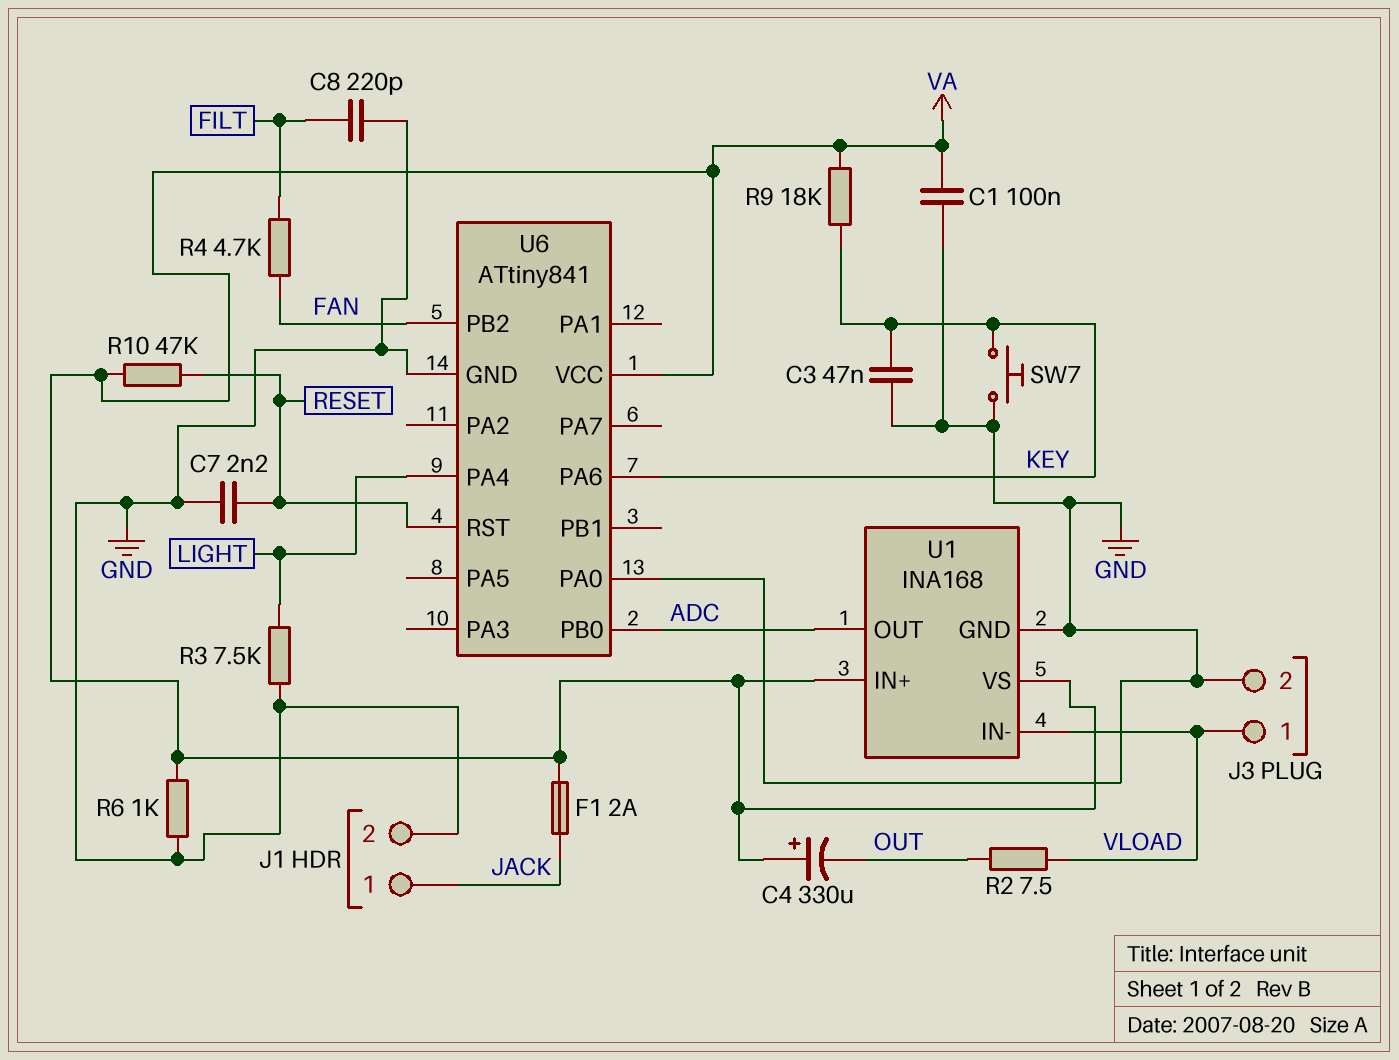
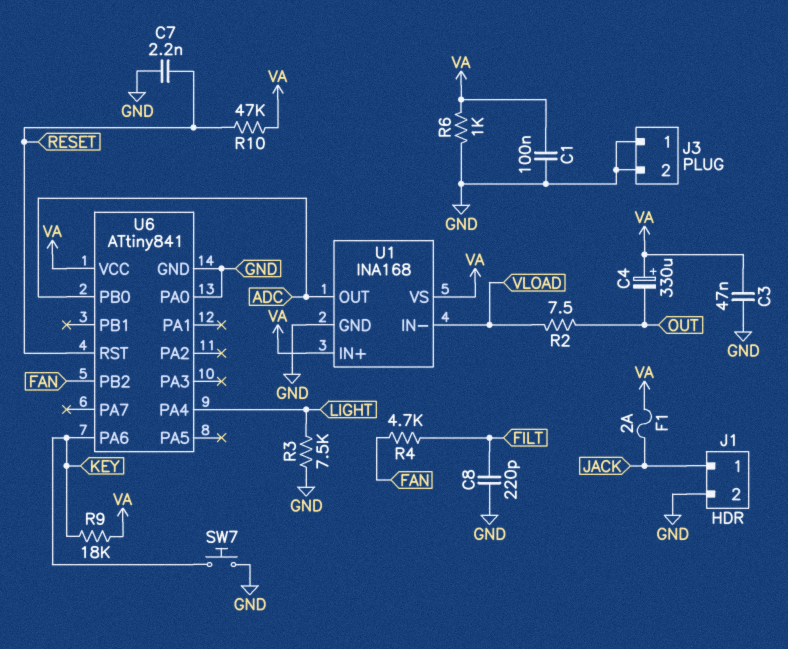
C3: 47nF (GND, KEY) -> 47nF (GND, VA)
J3 pin 1: VLOAD -> GND

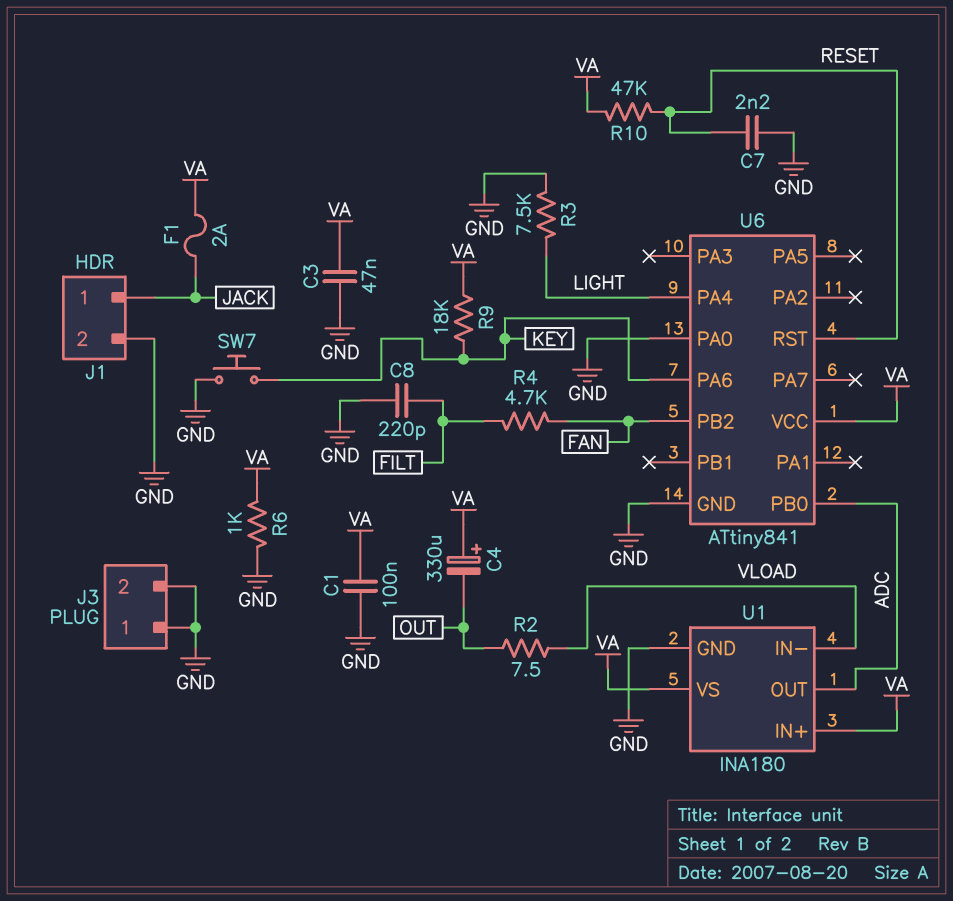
U1: INA168 -> INA180

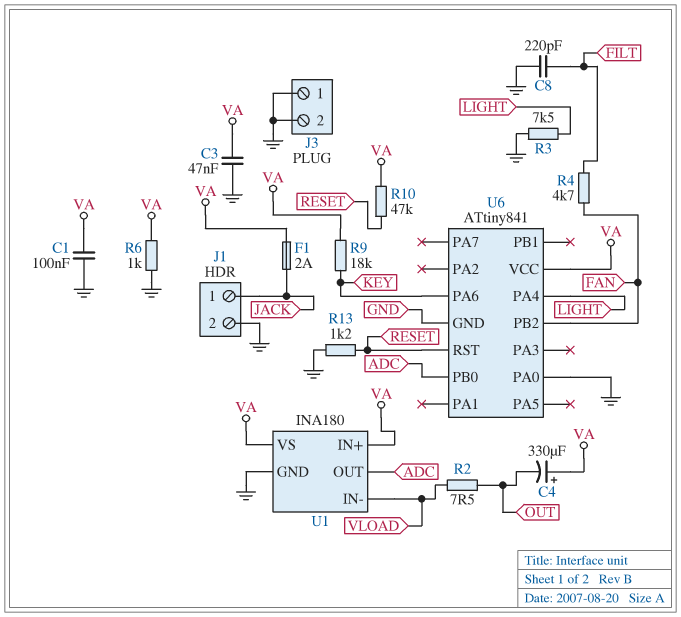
C7: 2.2nF (GND, RESET) -> none
R13: none -> 1.2k (GND, RESET)
SW7: button (GND, KEY) -> none

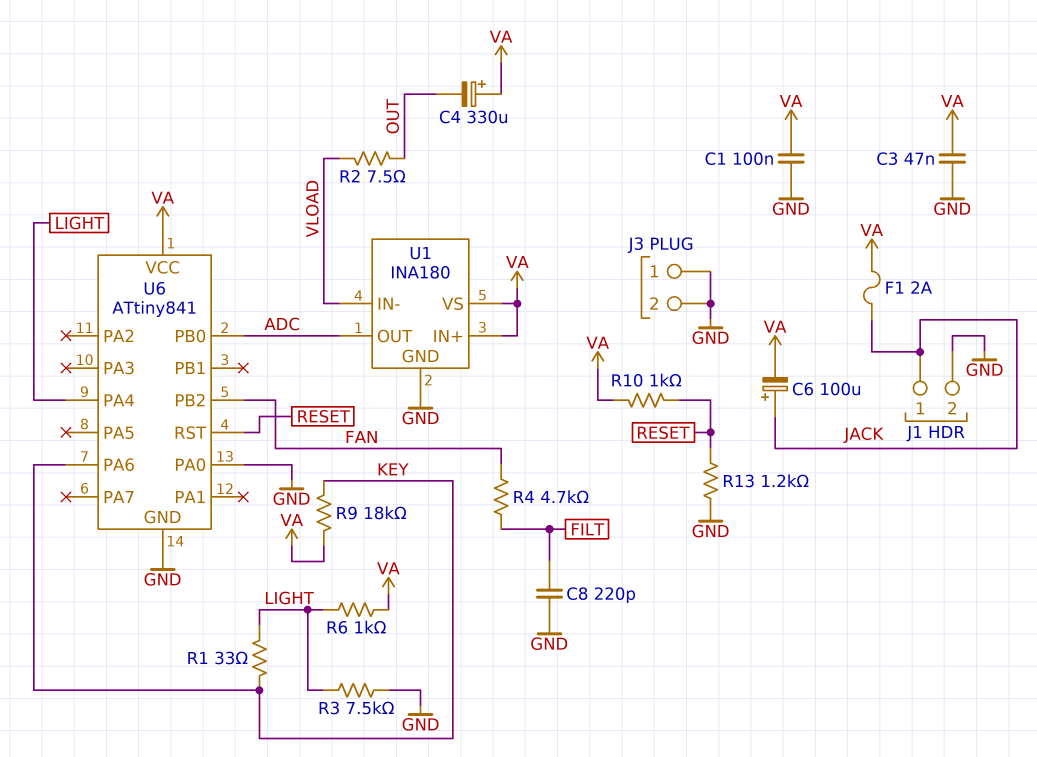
C6: none -> 100uF (plus JACK, minus VA)
R1: none -> 33 (KEY, LIGHT)
R6: 1k (GND, VA) -> 1k (LIGHT, VA)
R10: 47k (RESET, VA) -> 1k (RESET, VA)

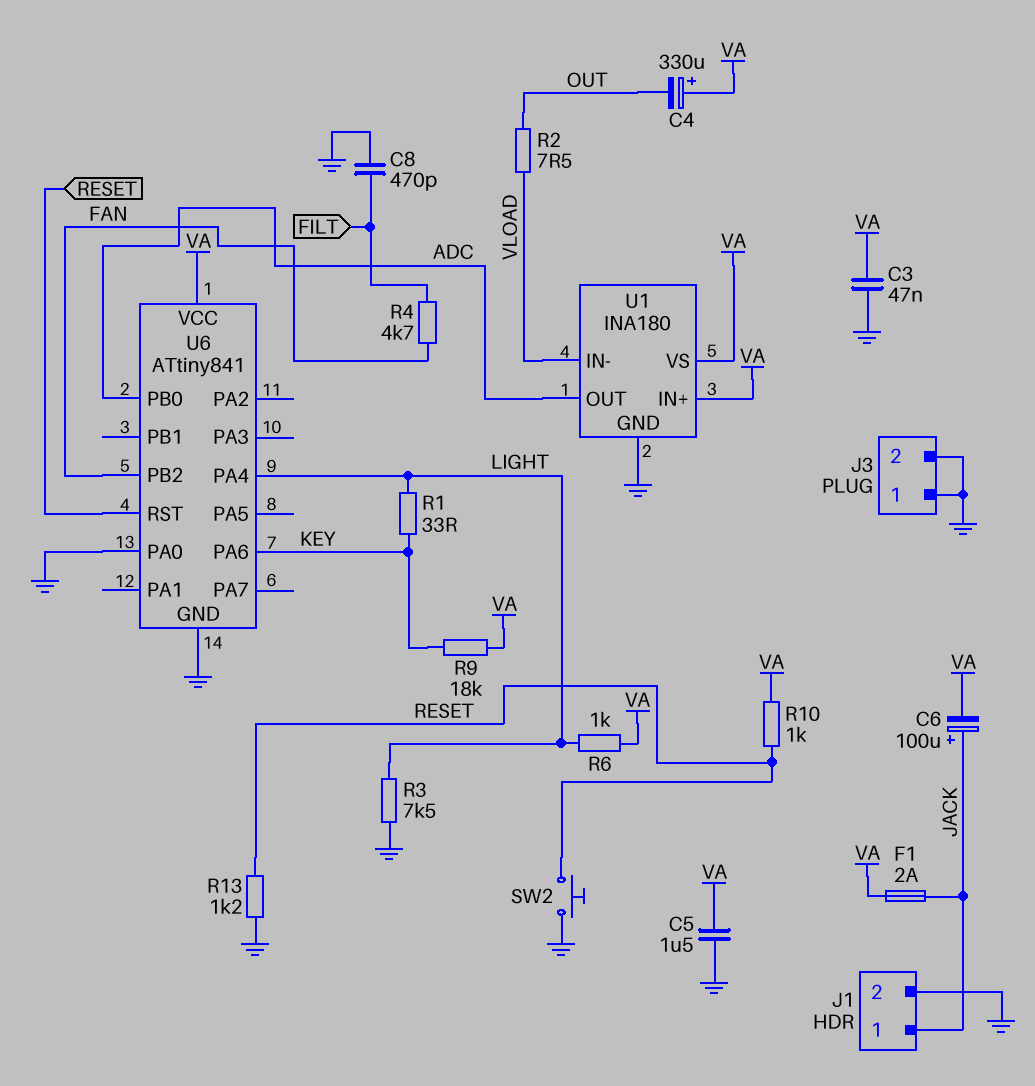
C1: 100nF (GND, VA) -> none
C5: none -> 1.5uF (GND, VA)
C8: 220pF (FILT, GND) -> 470pF (FILT, GND)
SW2: none -> button (GND, RESET)

